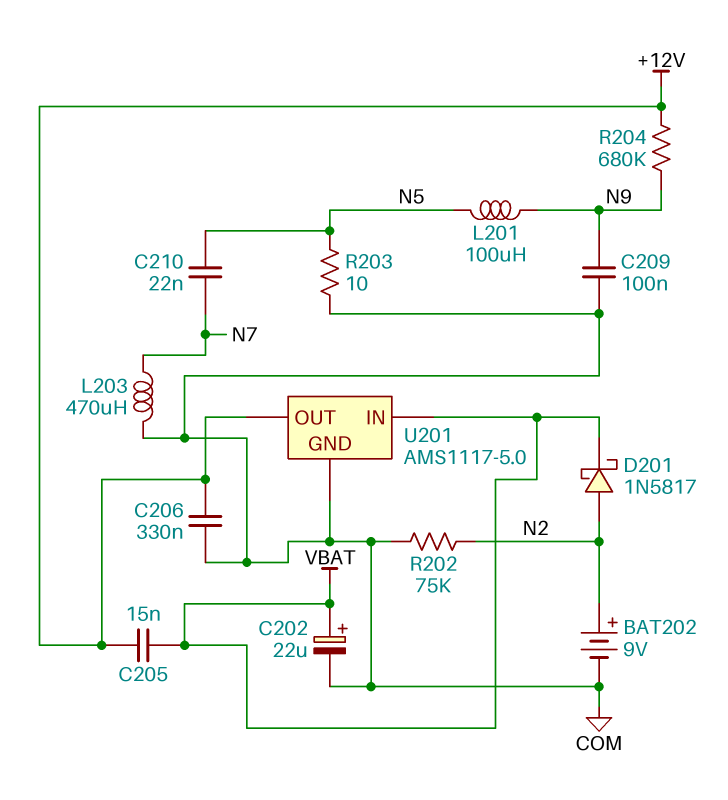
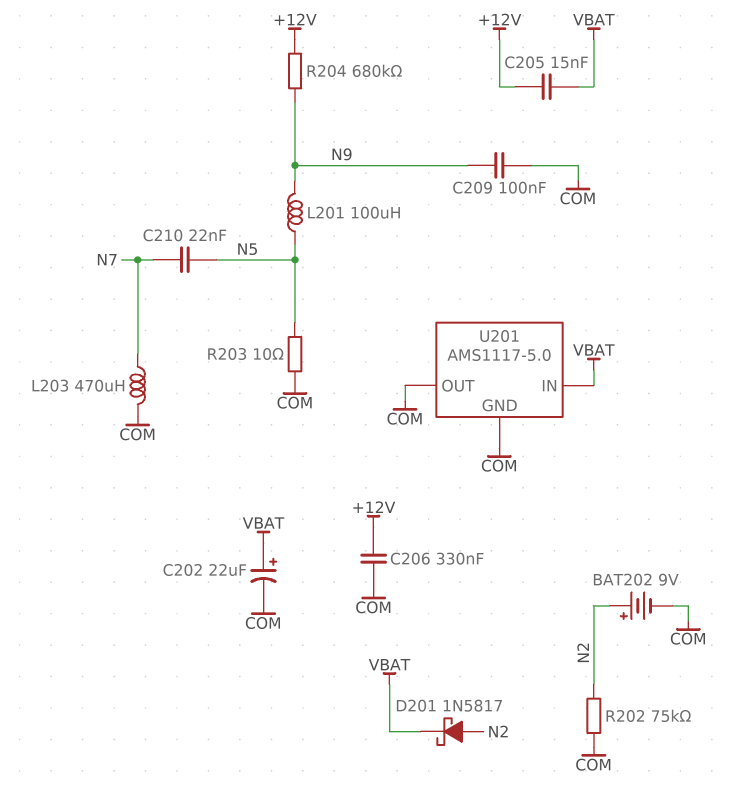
U201 pin OUT: +12V -> COM

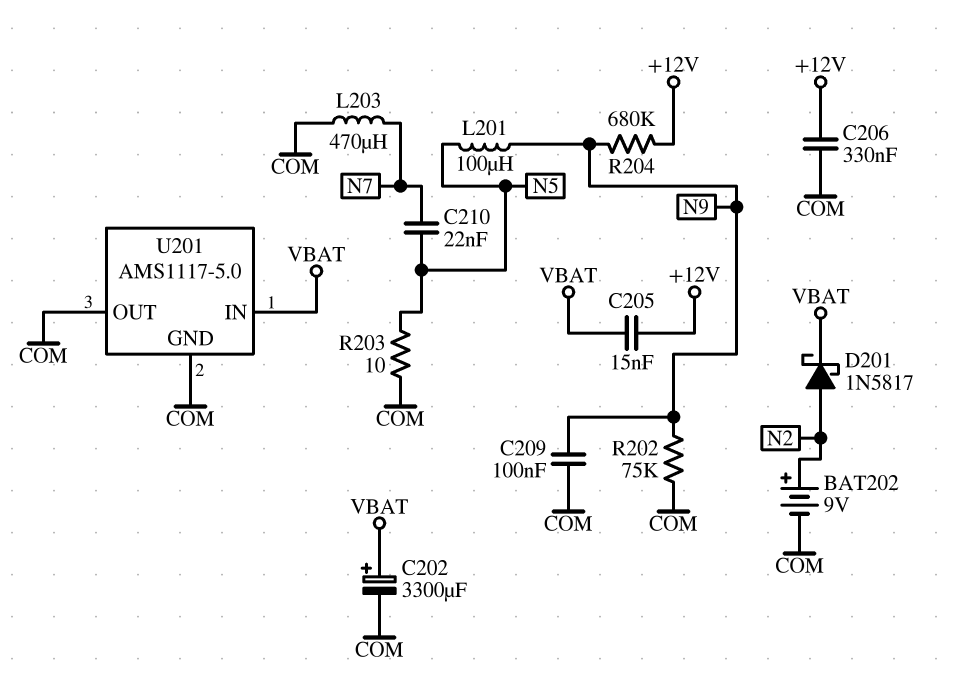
C202: 22uF (plus VBAT, minus COM) -> 3300uF (plus VBAT, minus COM)
R202: 75k (COM, N2) -> 75k (COM, N9)

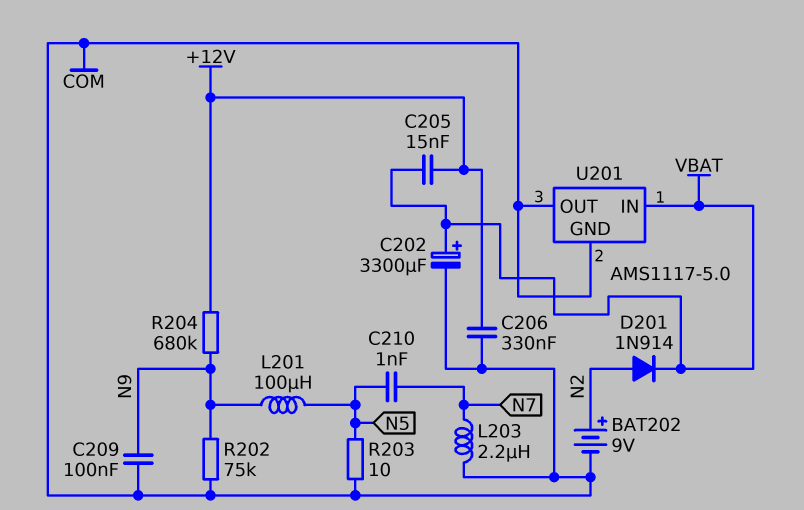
C210: 22nF (N5, N7) -> 1nF (N5, N7)
D201: schottky 1N5817 (A N2, K VBAT) -> diode 1N914 (A N2, K VBAT)
L203: 470uH (COM, N7) -> 2.2uH (COM, N7)

